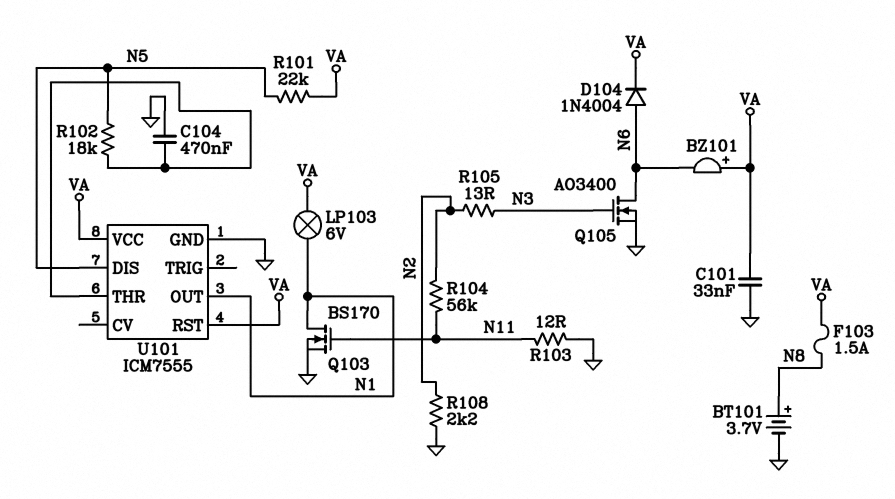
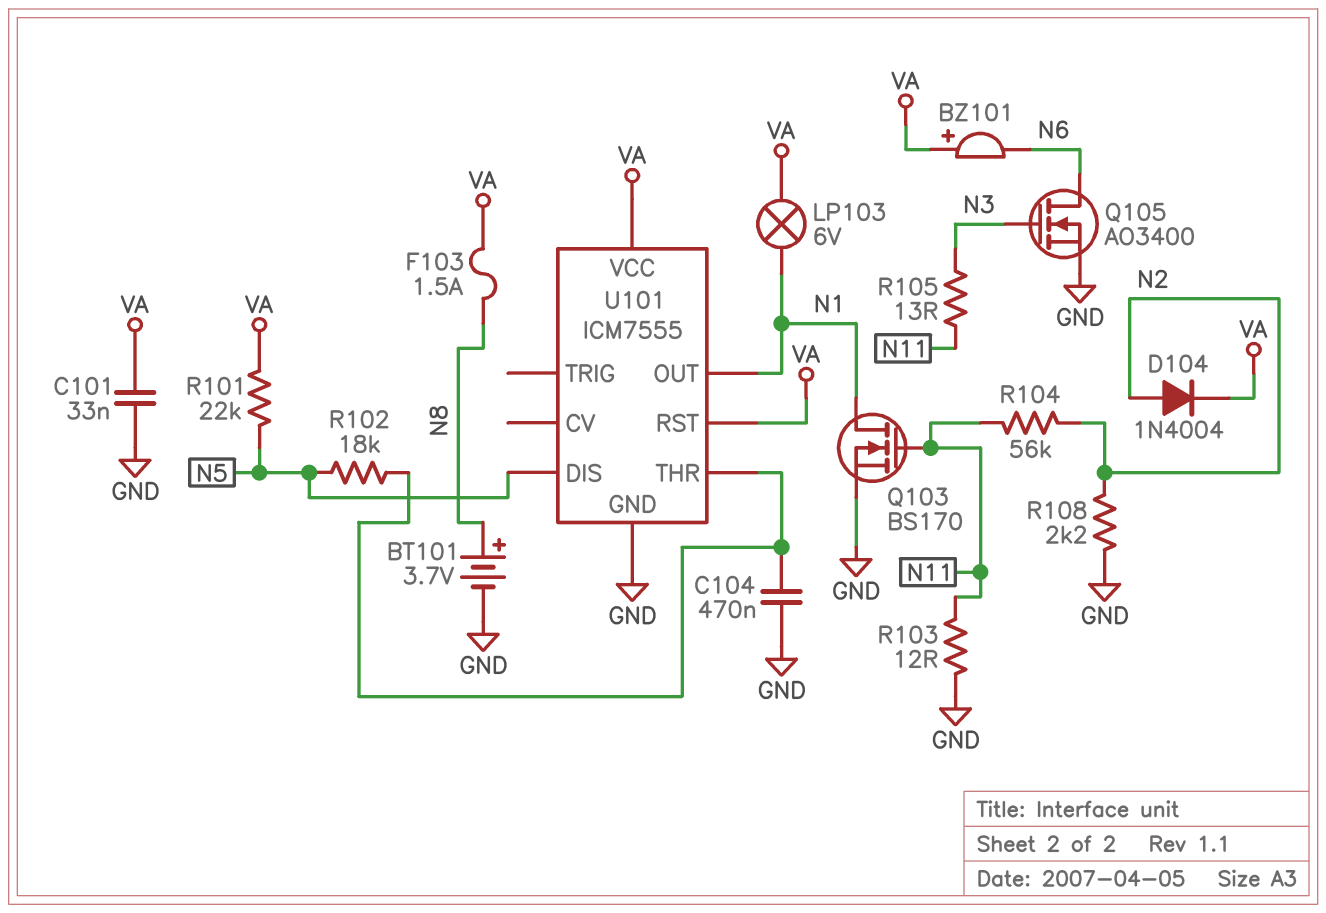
D104: diode 1N4004 (A N6, K VA) -> diode 1N4004 (A N2, K VA)
R105: 13 (N2, N3) -> 13 (N3, N11)

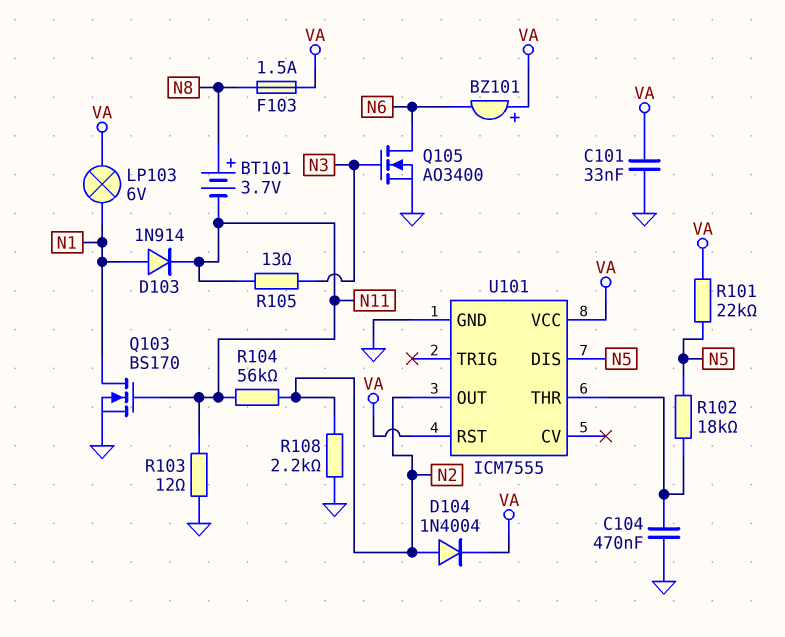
BT101: 3.7V (plus N8, minus GND) -> 3.7V (plus N8, minus N11)
D103: none -> diode 1N914 (A N1, K N11)
U101 pin OUT: N1 -> N2

